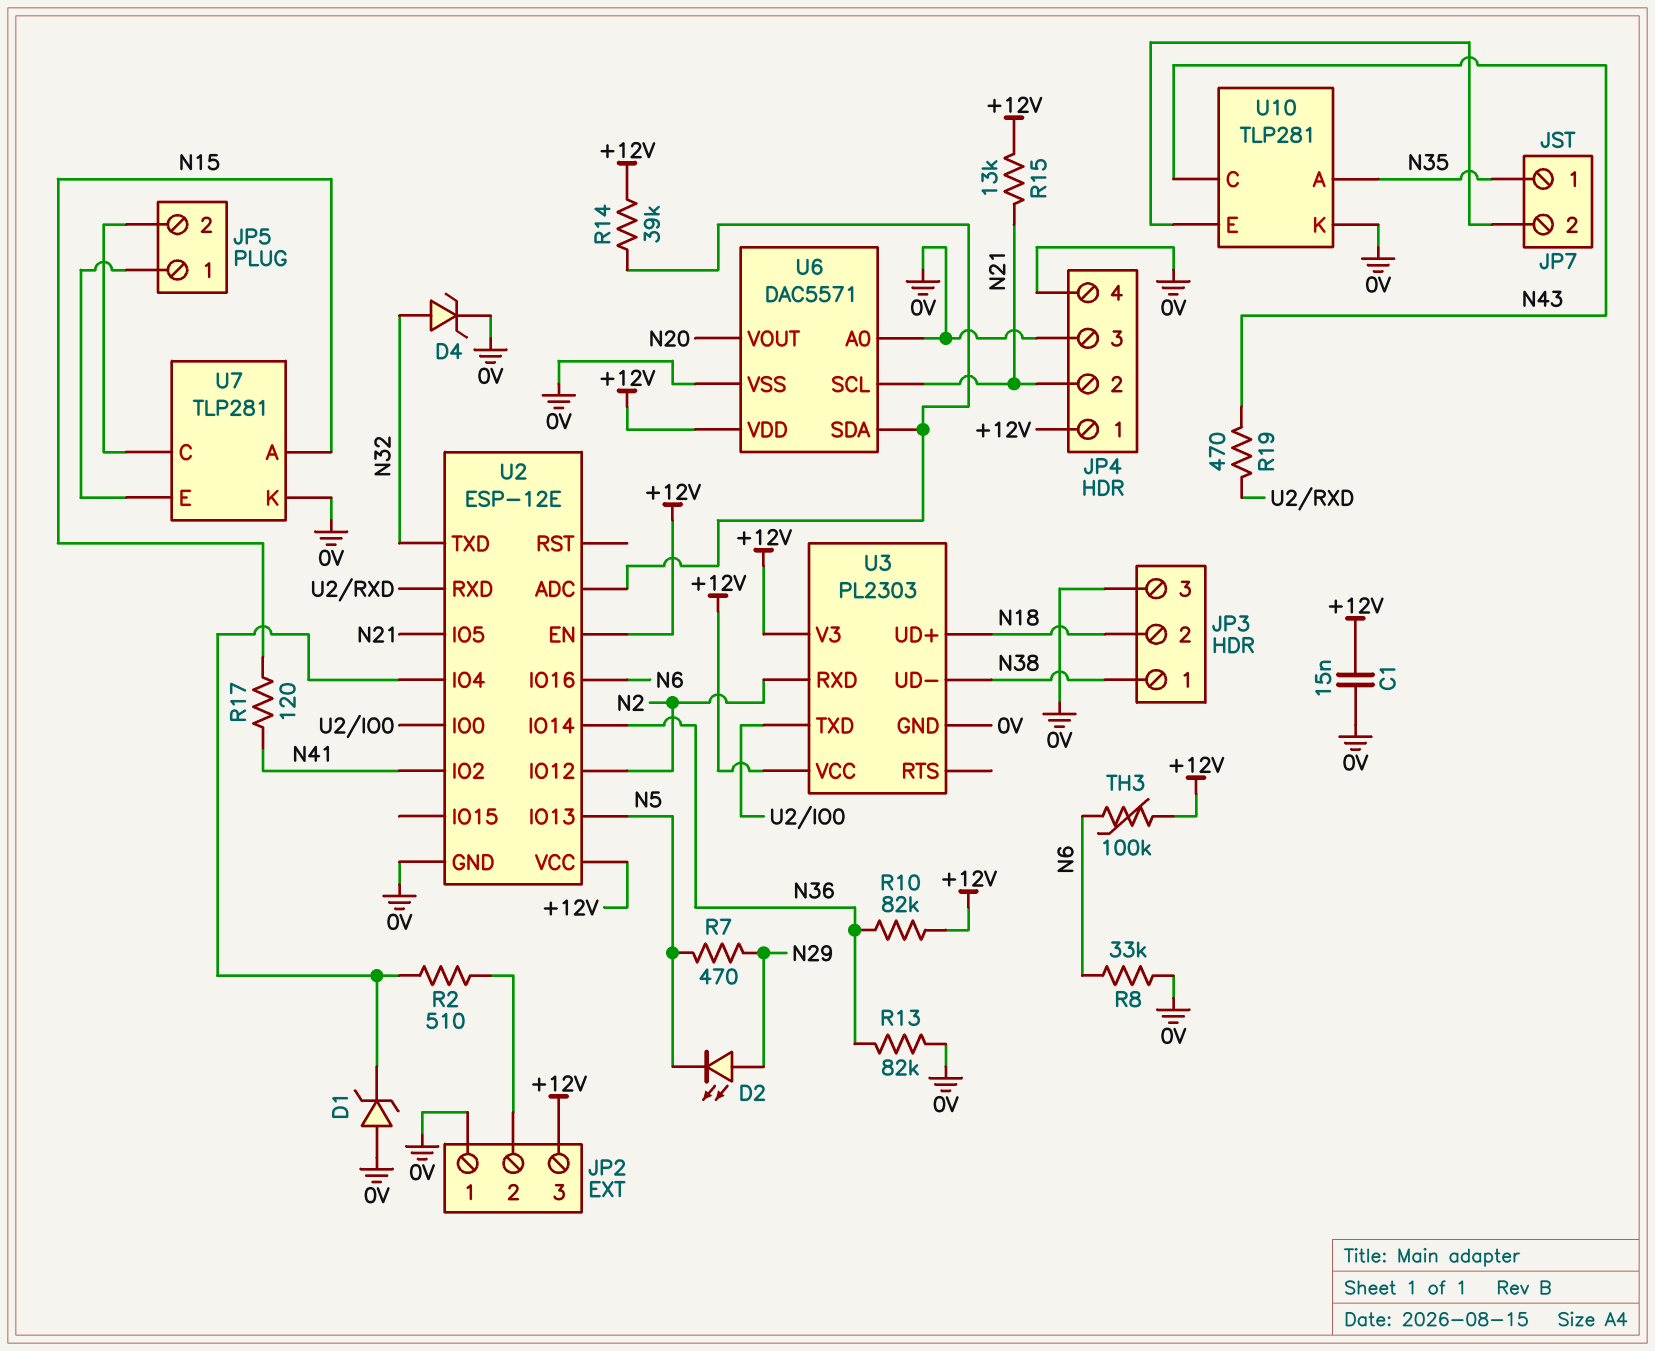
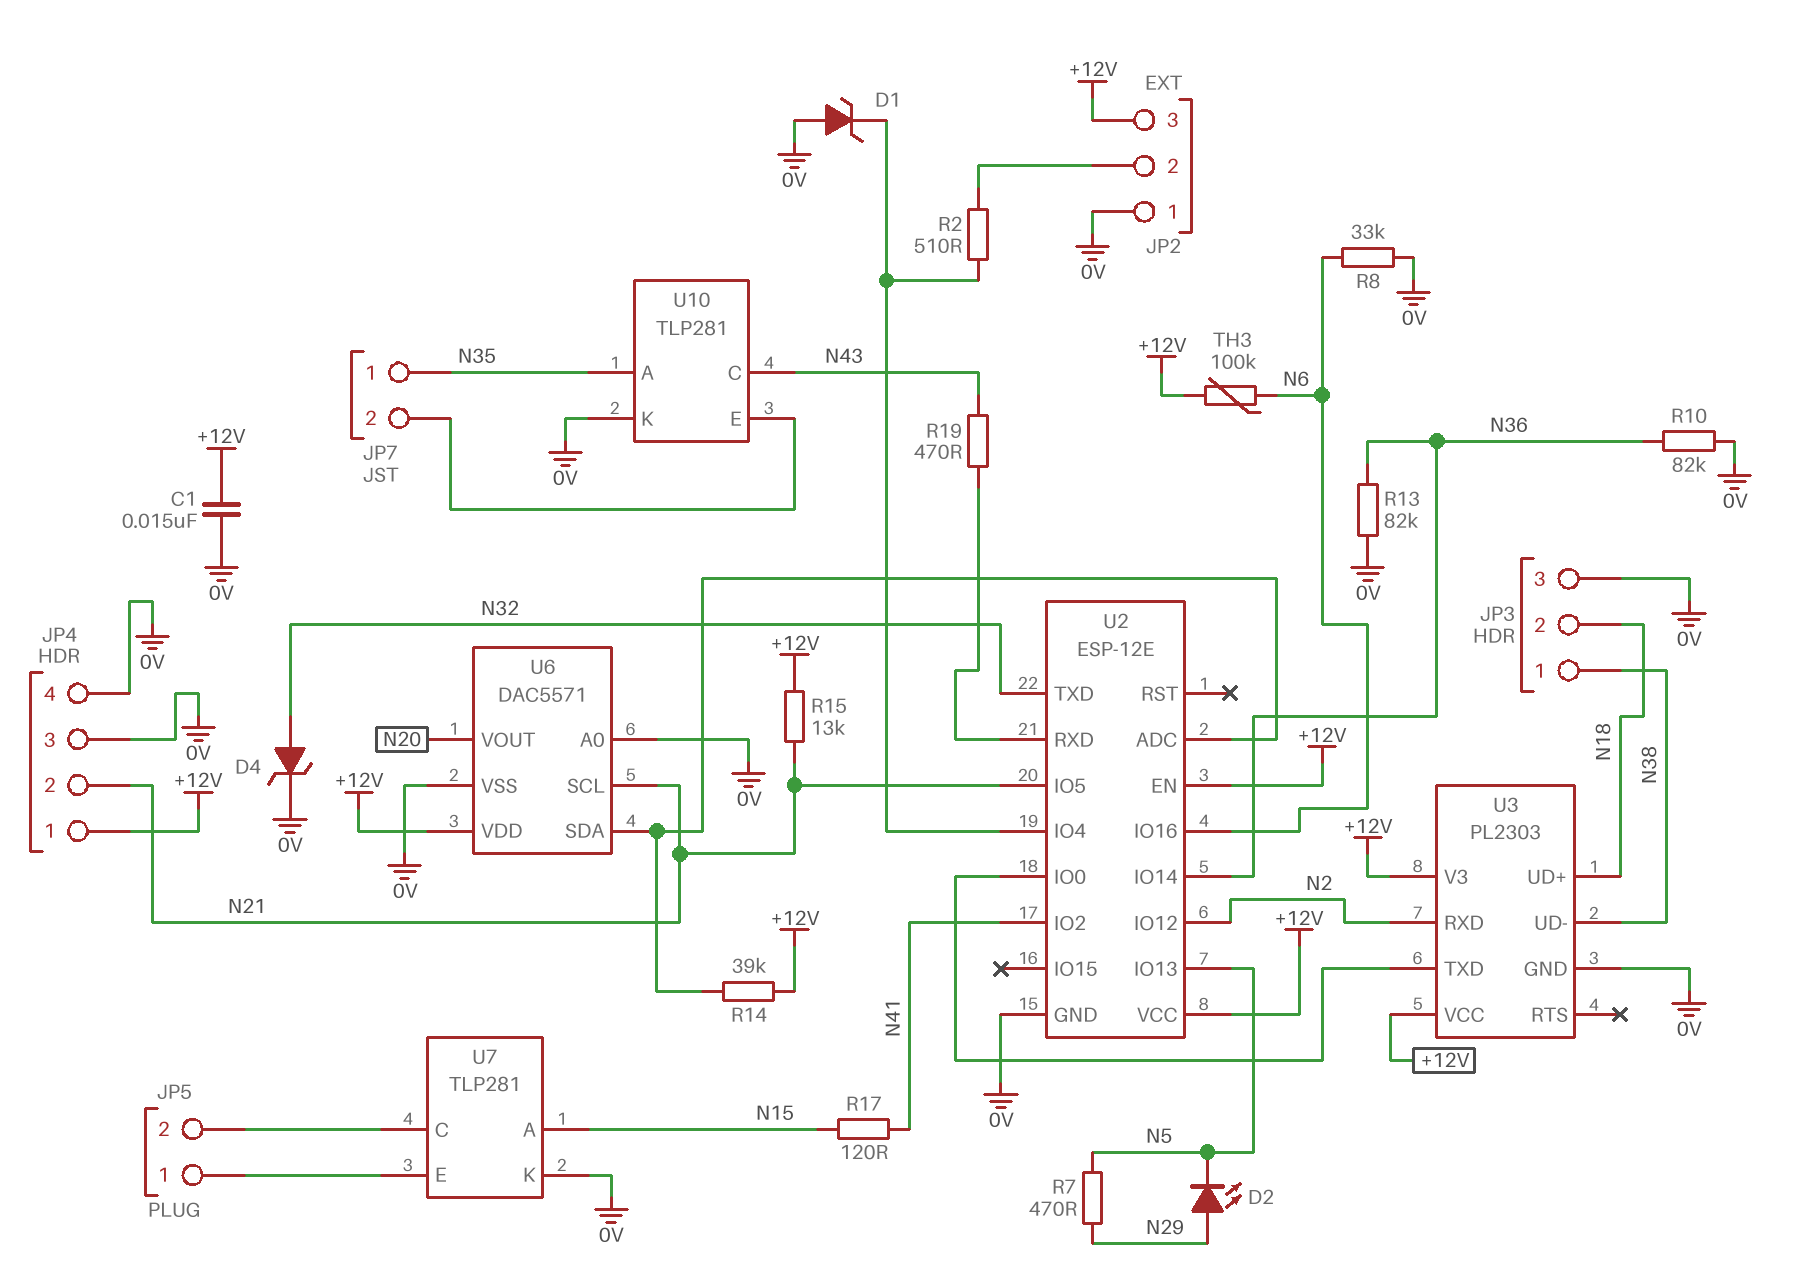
R10: 82k (+12V, N36) -> 82k (0V, N36)

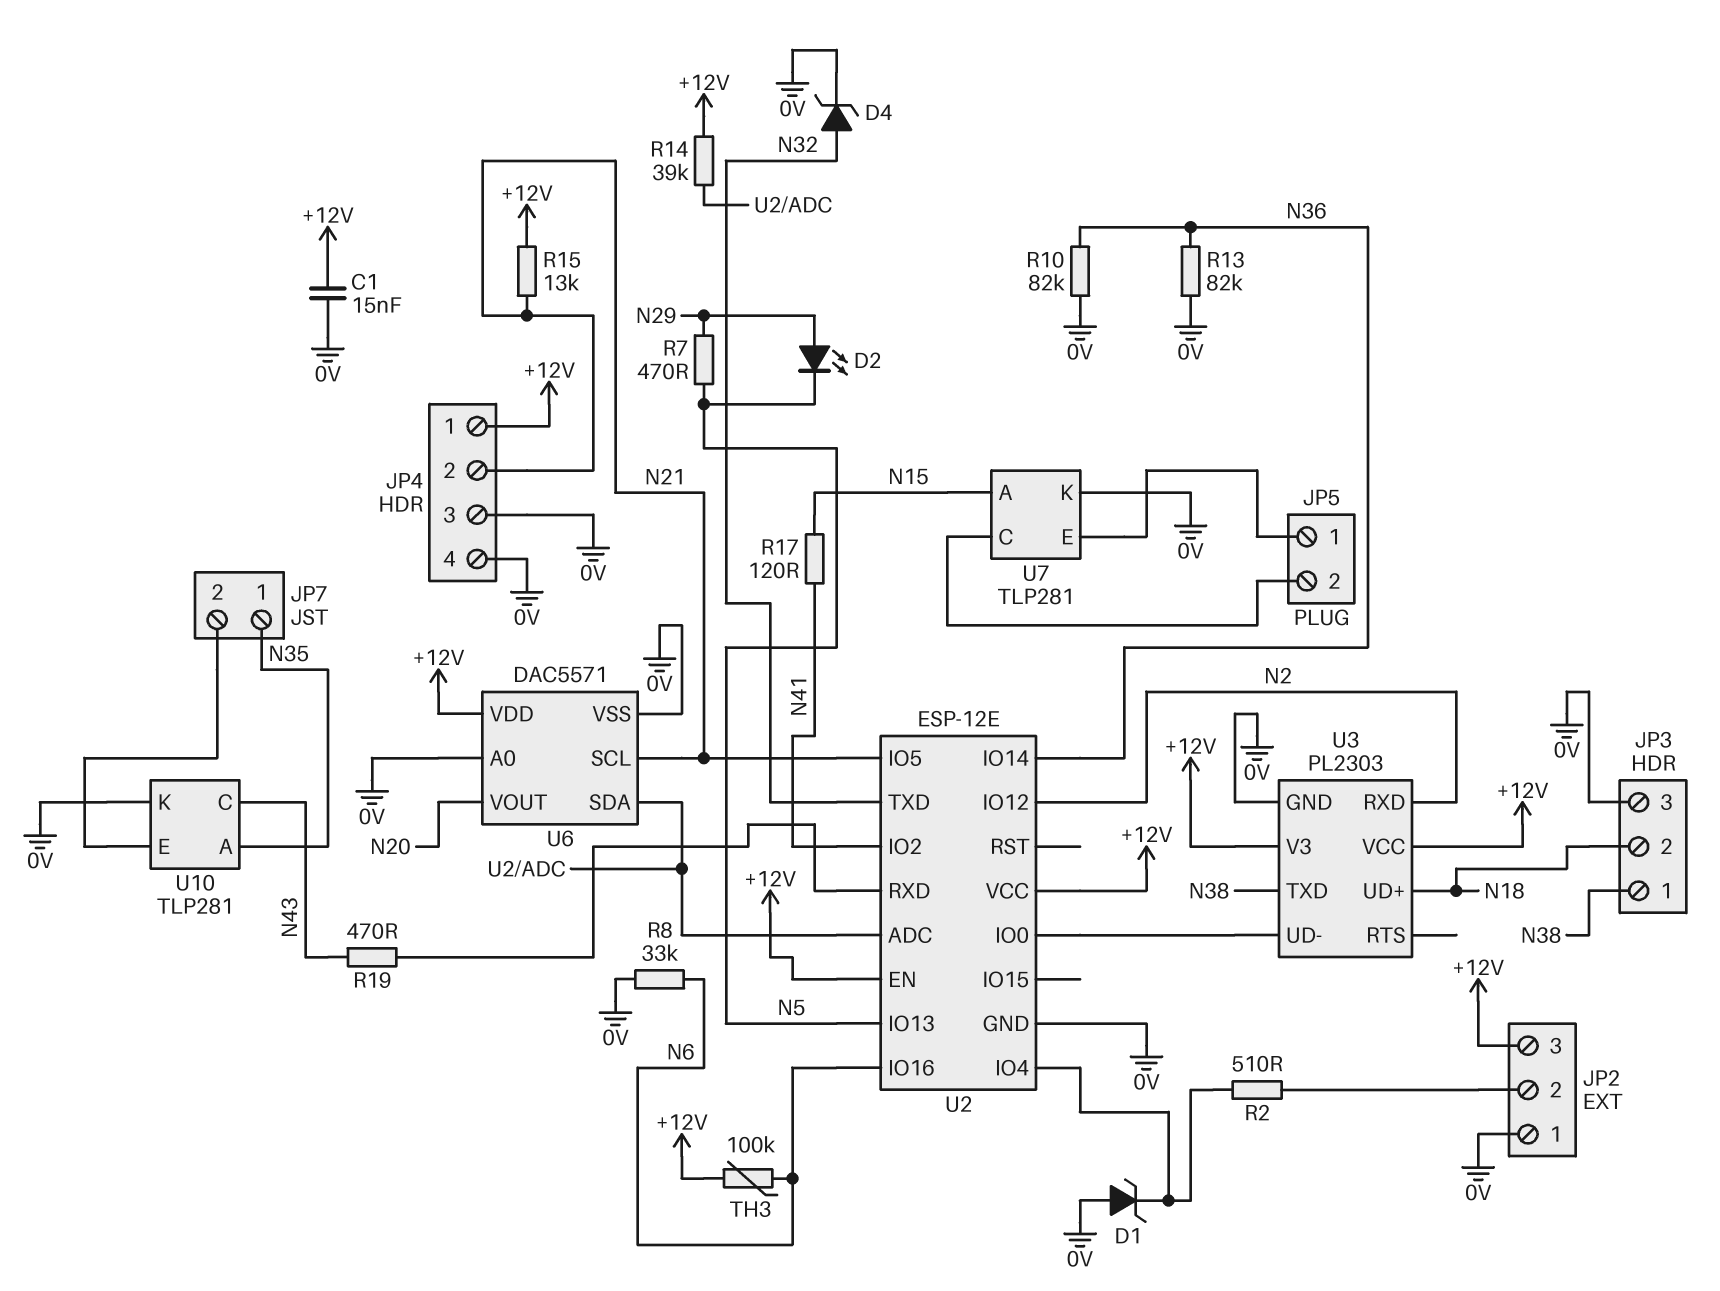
U3 pin TXD: U2/IO0 -> N38
U3 pin UD-: N38 -> U2/IO0

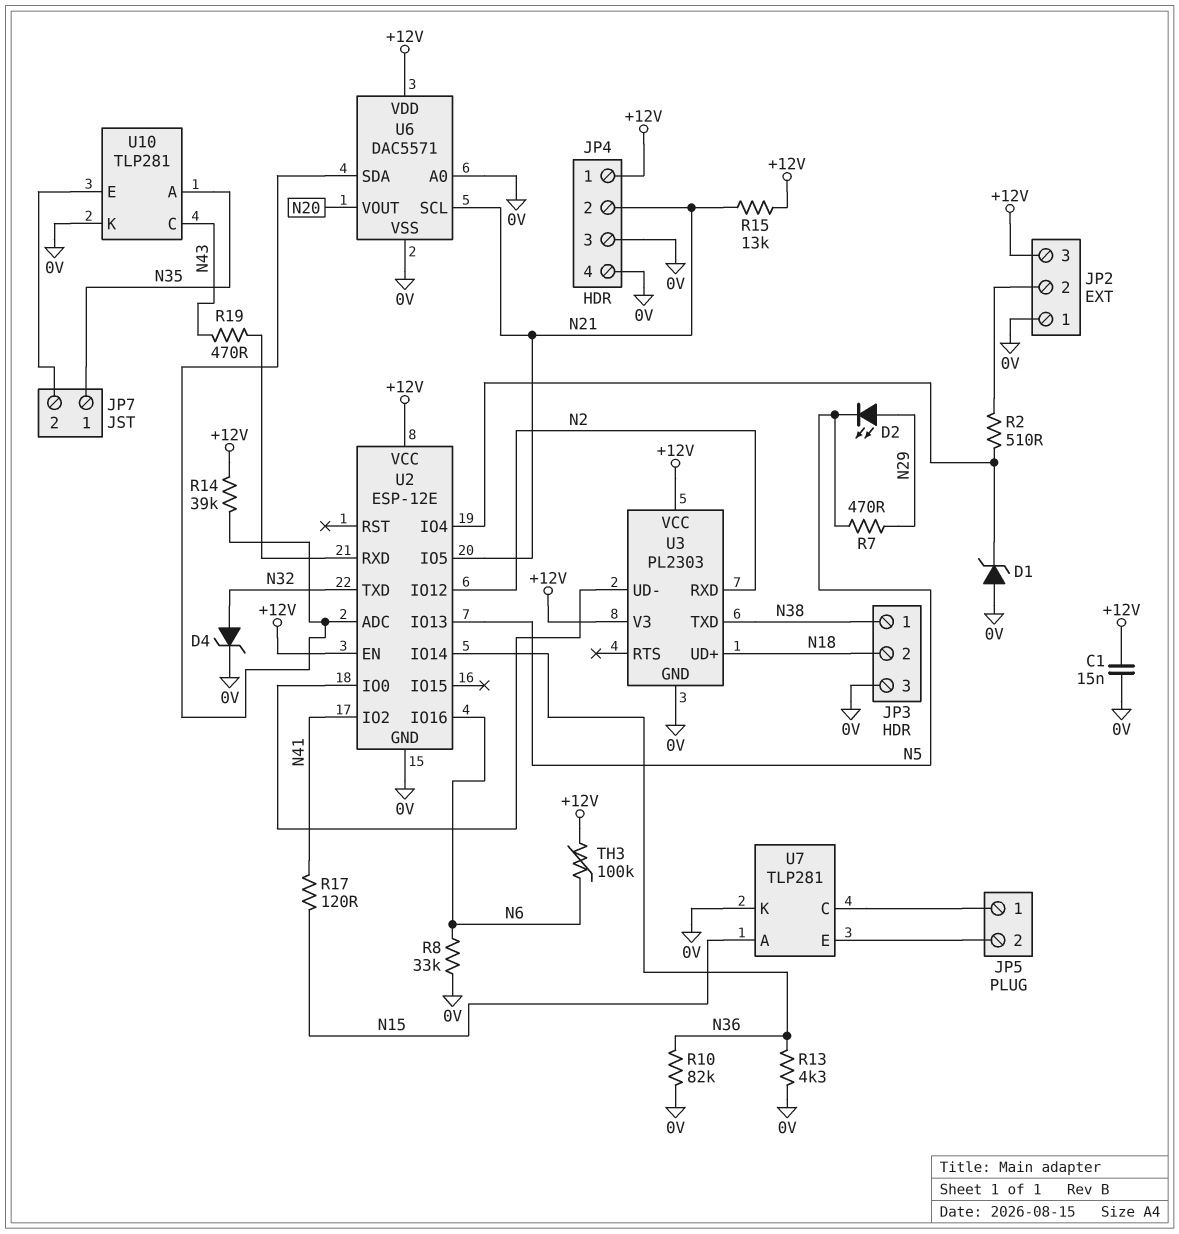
R13: 82k (0V, N36) -> 4.3k (0V, N36)
U7 pin C: JP5/2 -> JP5/1
U7 pin E: JP5/1 -> JP5/2

